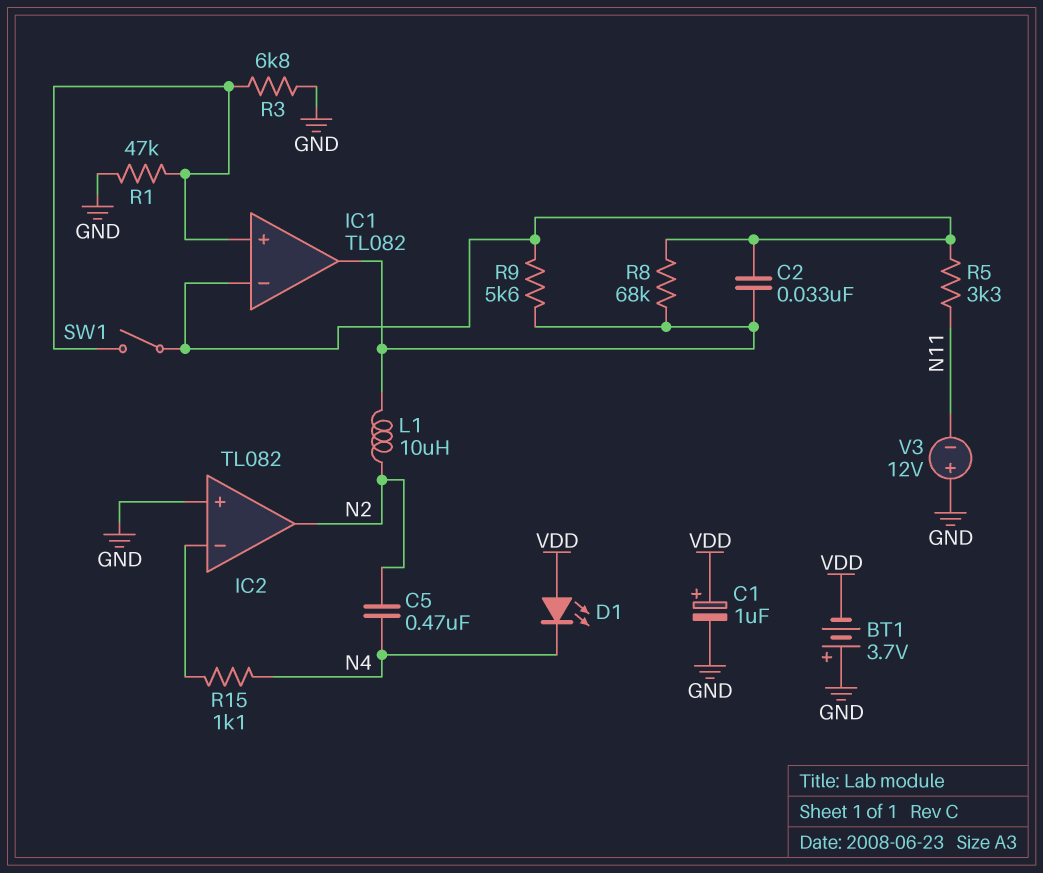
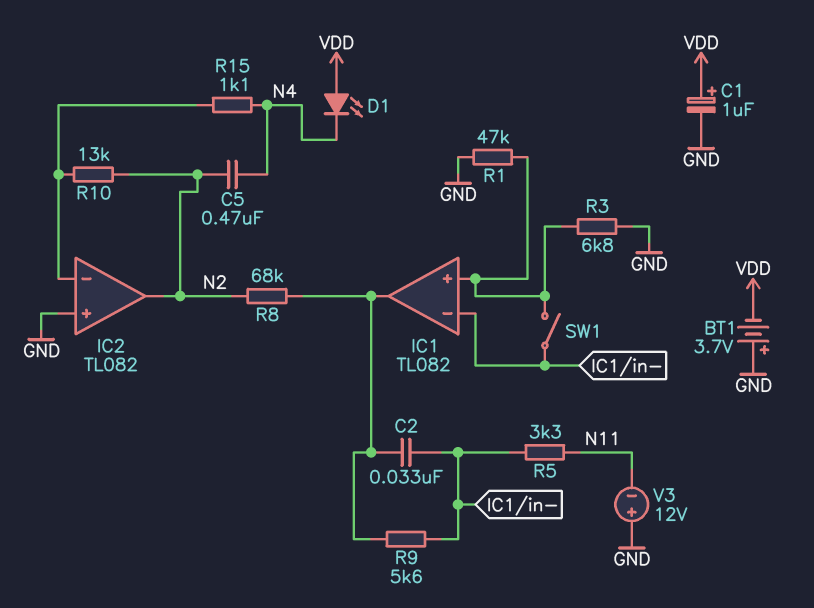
L1: 10uH (IC1/out, N2) -> none
R8: 68k (IC1/in-, IC1/out) -> 68k (IC1/out, N2)
R10: none -> 13k (IC2/in-, N2)

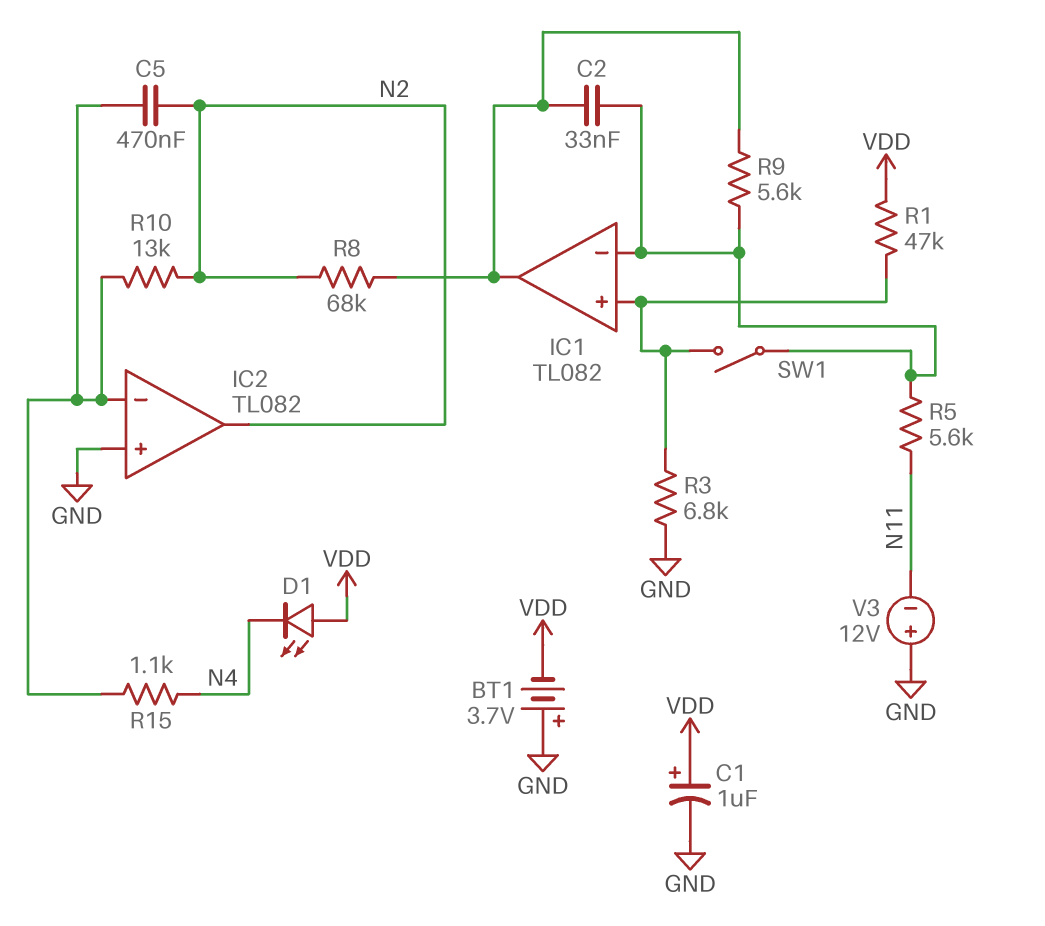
C5: 470nF (N2, N4) -> 470nF (IC2/in-, N2)
R1: 47k (GND, IC1/in+) -> 47k (IC1/in+, VDD)
R5: 3.3k (IC1/in-, N11) -> 5.6k (IC1/in-, N11)

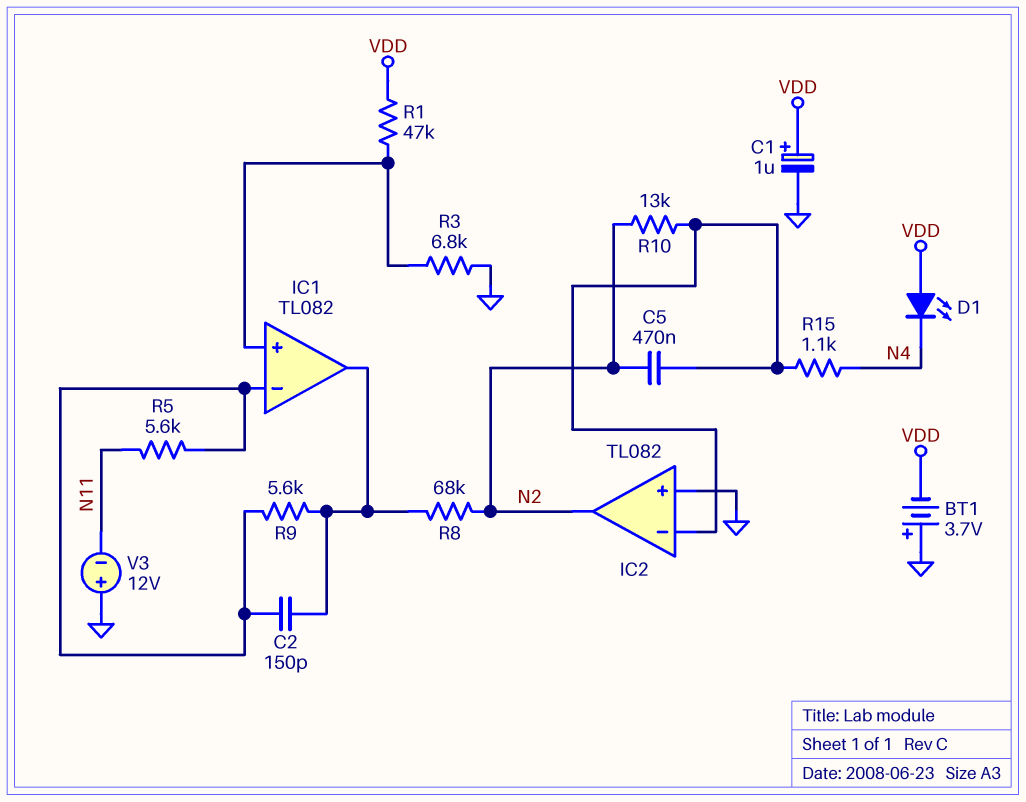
C2: 33nF (IC1/in-, IC1/out) -> 150pF (IC1/in-, IC1/out)
SW1: switch (IC1/in+, IC1/in-) -> none

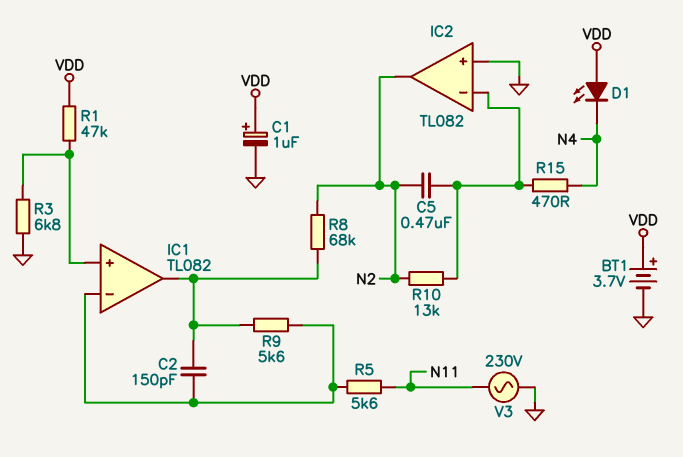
BT1: 3.7V (plus GND, minus VDD) -> 3.7V (plus VDD, minus GND)
R15: 1.1k (IC2/in-, N4) -> 470 (IC2/in-, N4)
V3: 12V (plus GND, minus N11) -> AC 230V (GND, N11)

